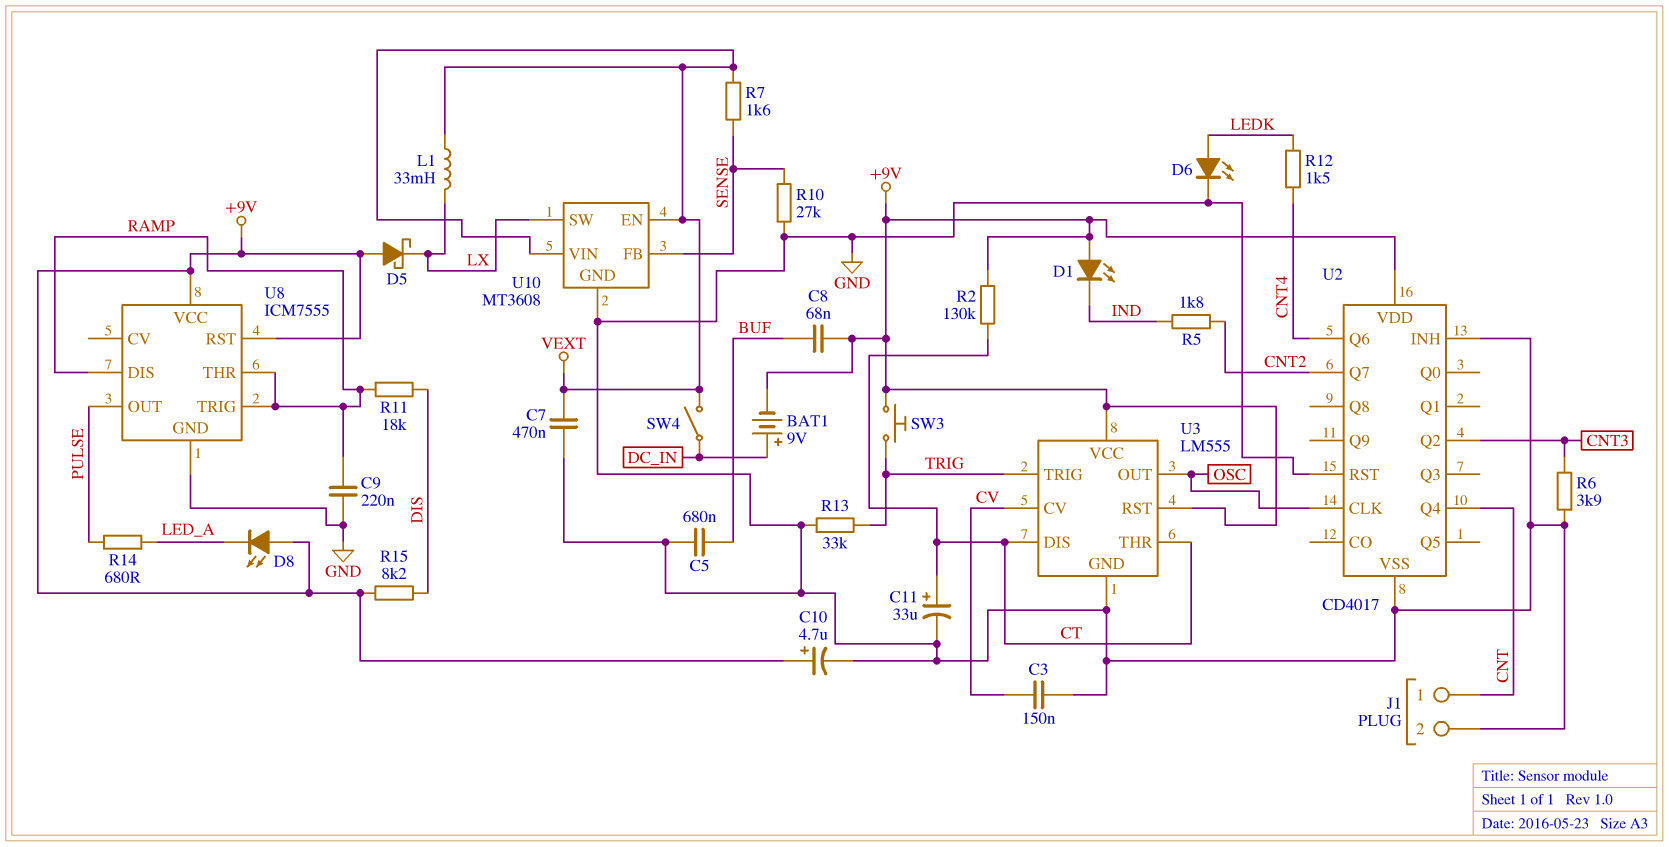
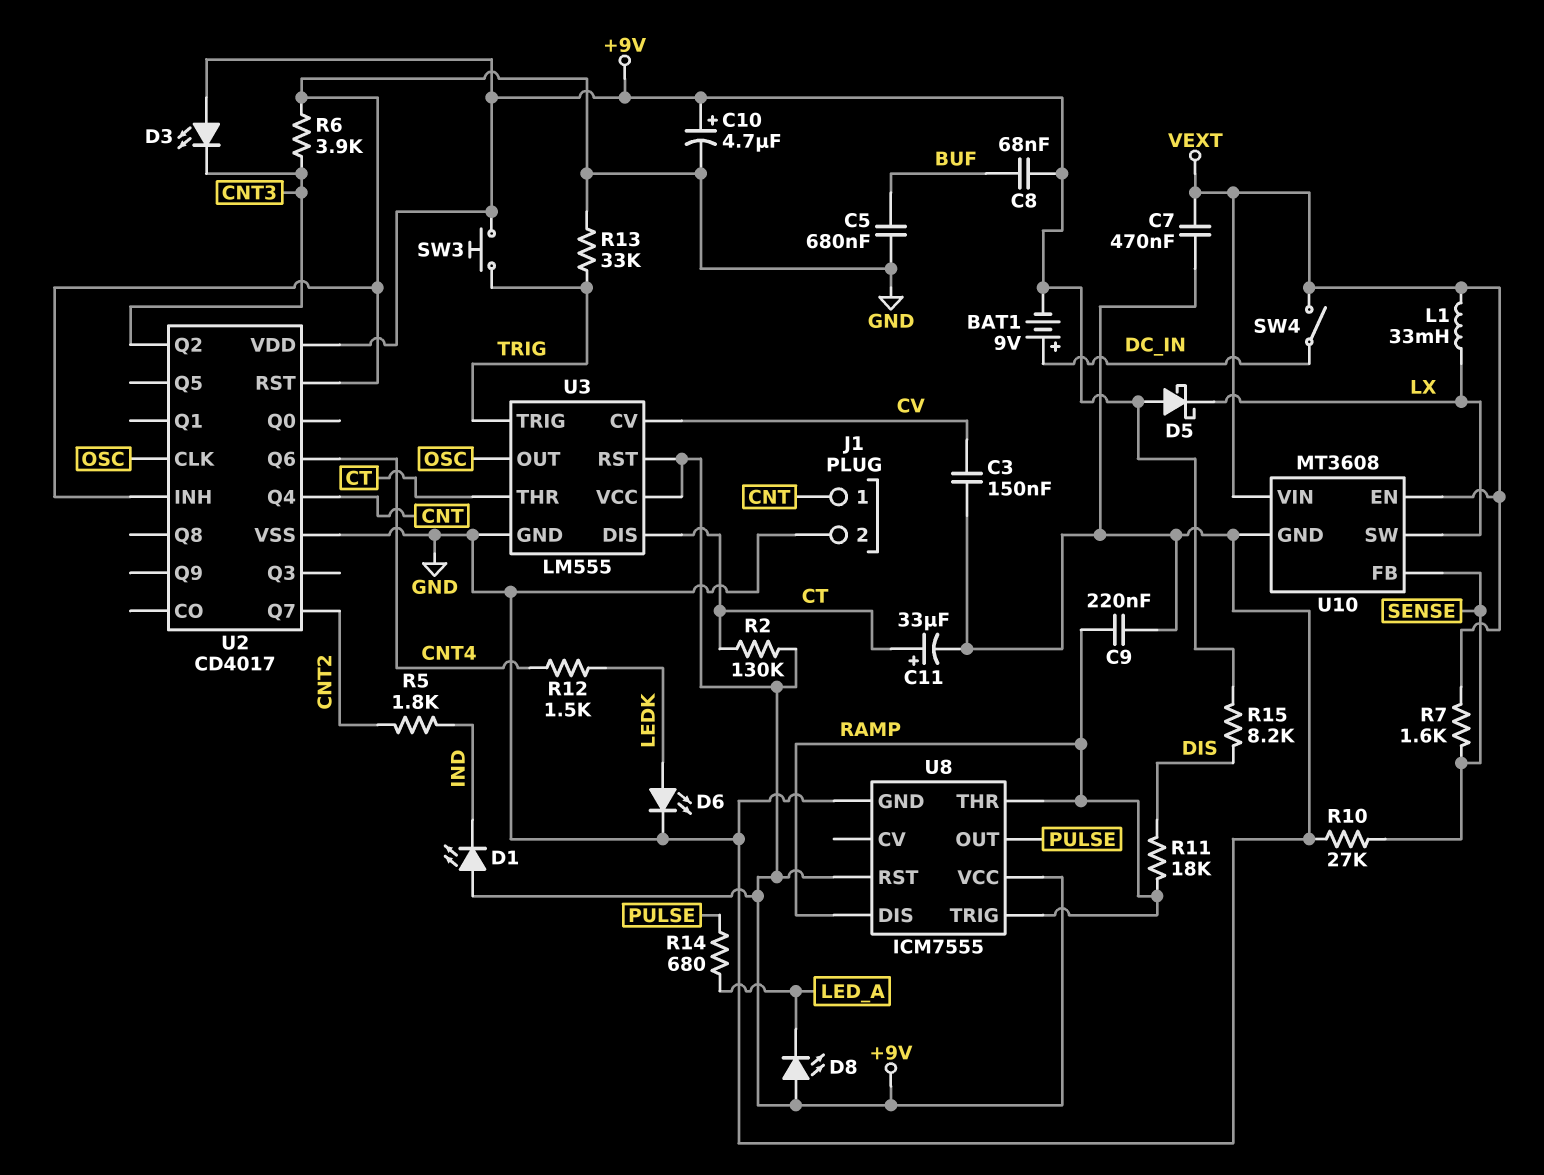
D3: none -> LED (A +9V, K CNT3)

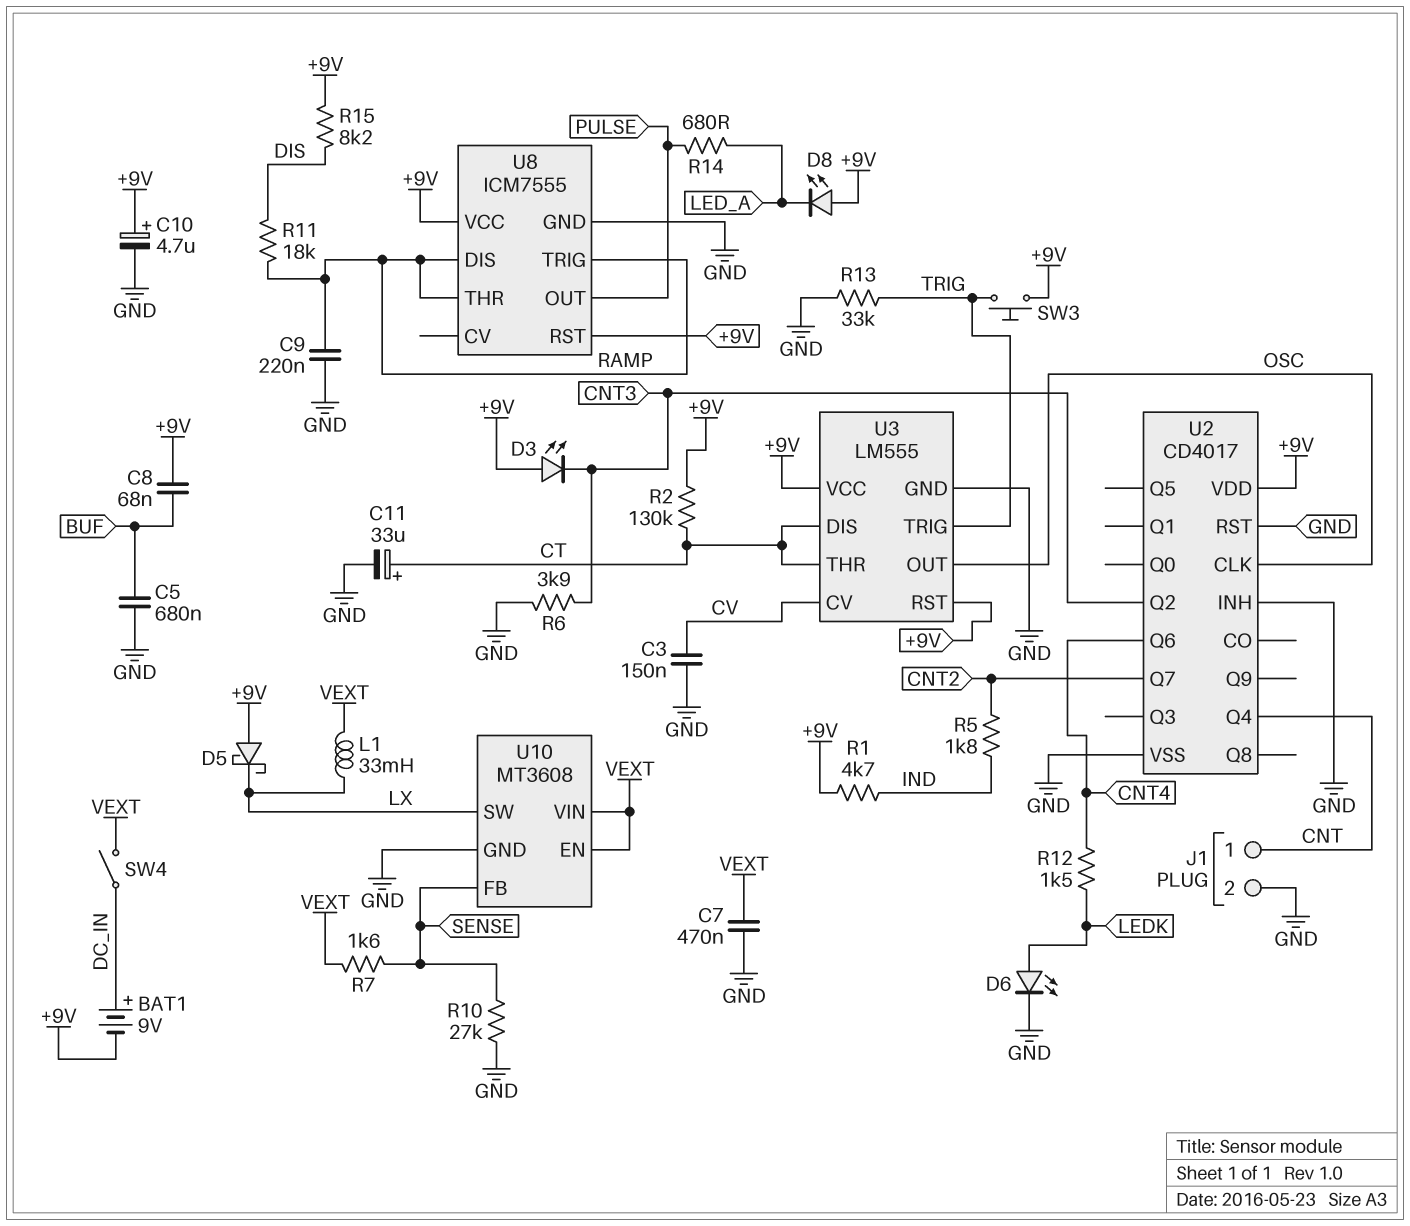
D1: LED (A +9V, K IND) -> none
R1: none -> 4.7k (+9V, IND)

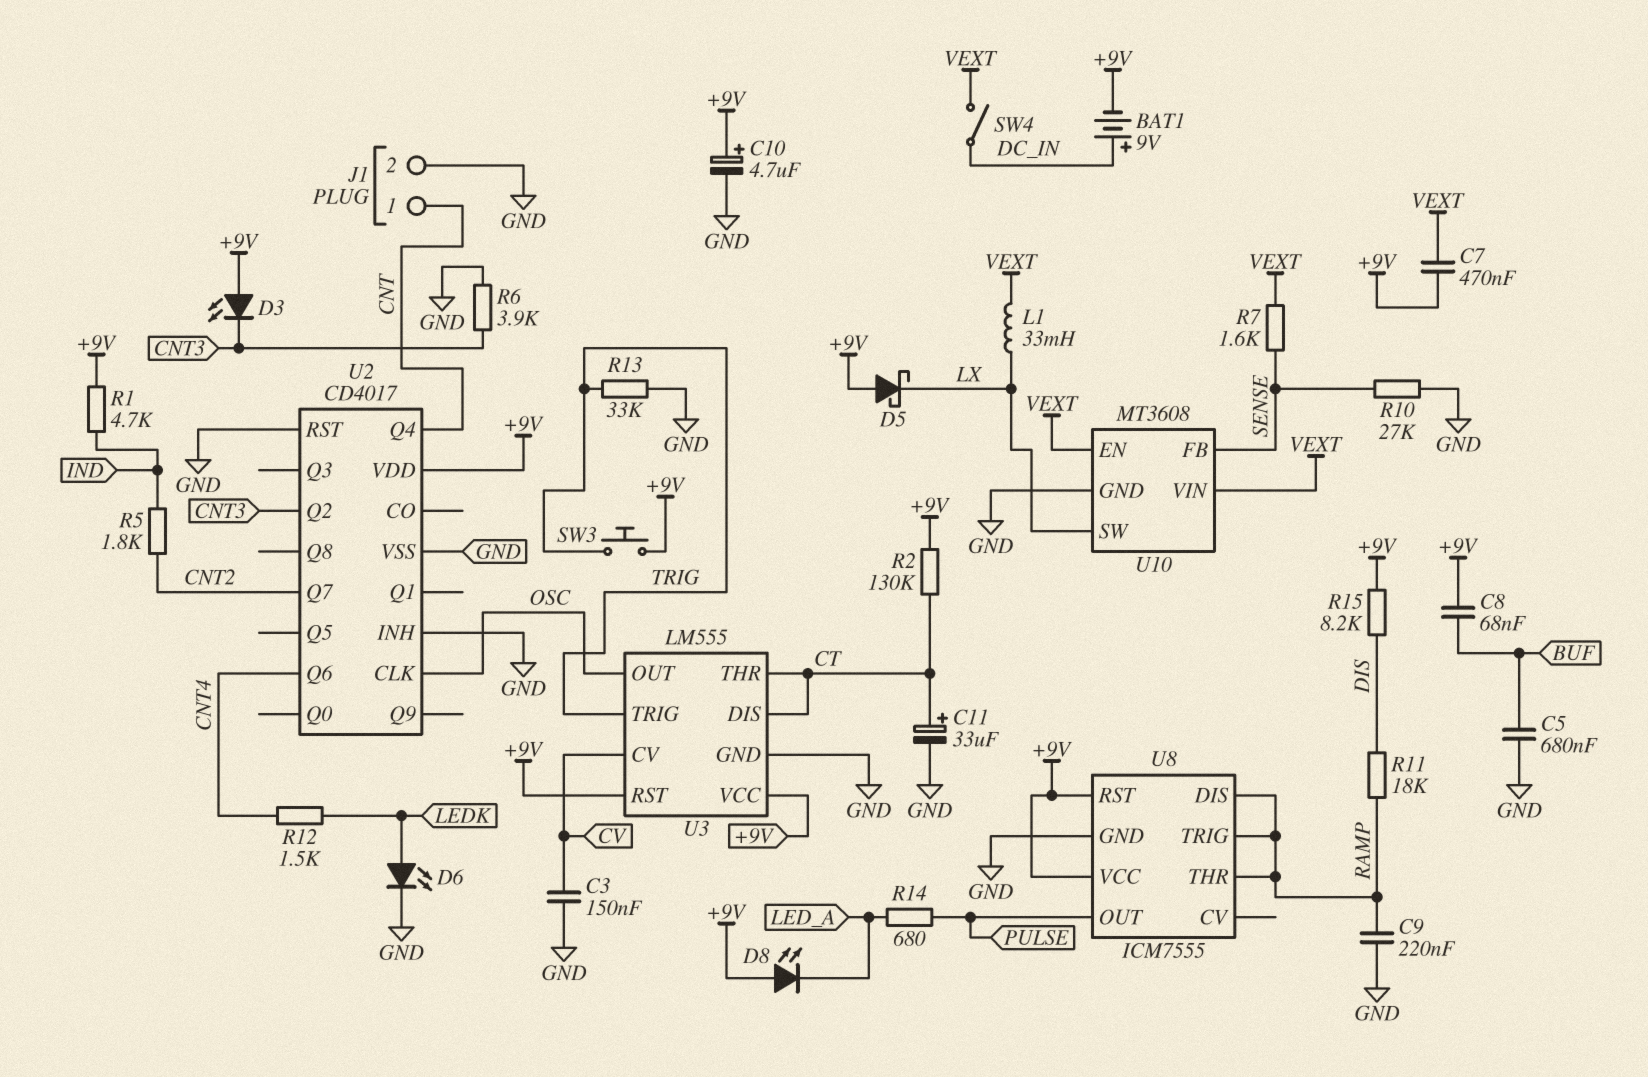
C7: 470nF (GND, VEXT) -> 470nF (+9V, VEXT)

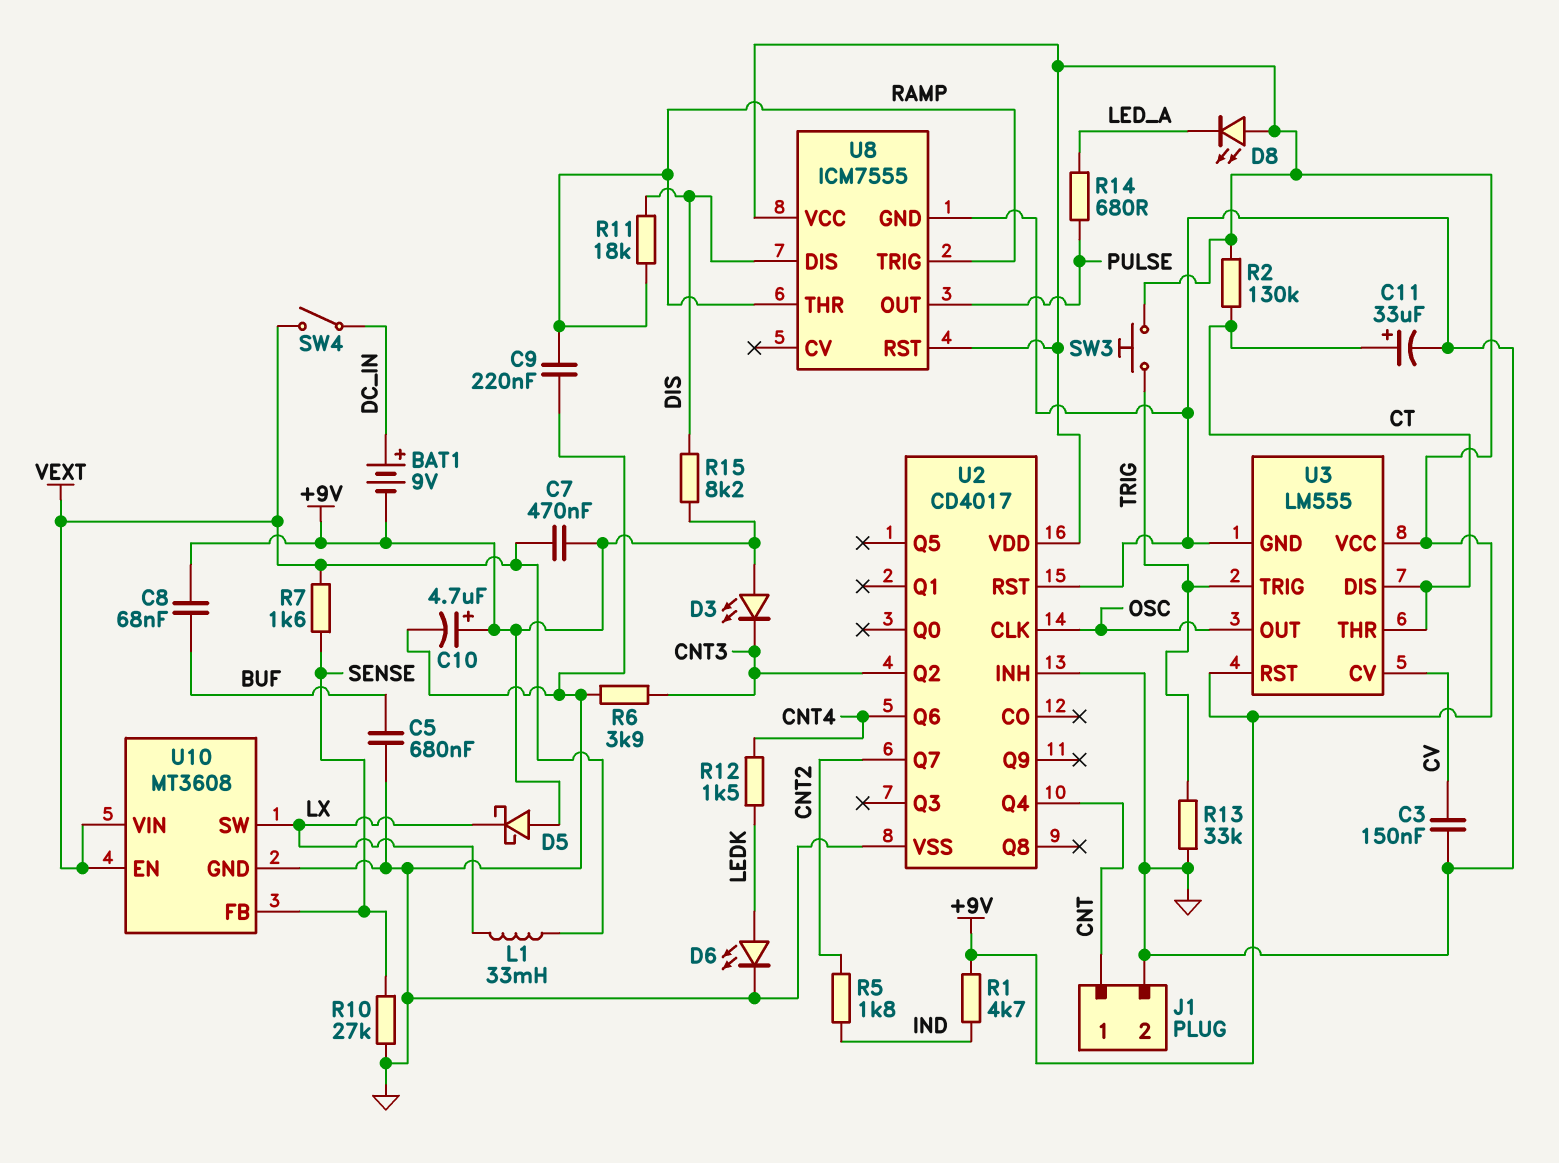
U8 pin DIS: RAMP -> DIS

